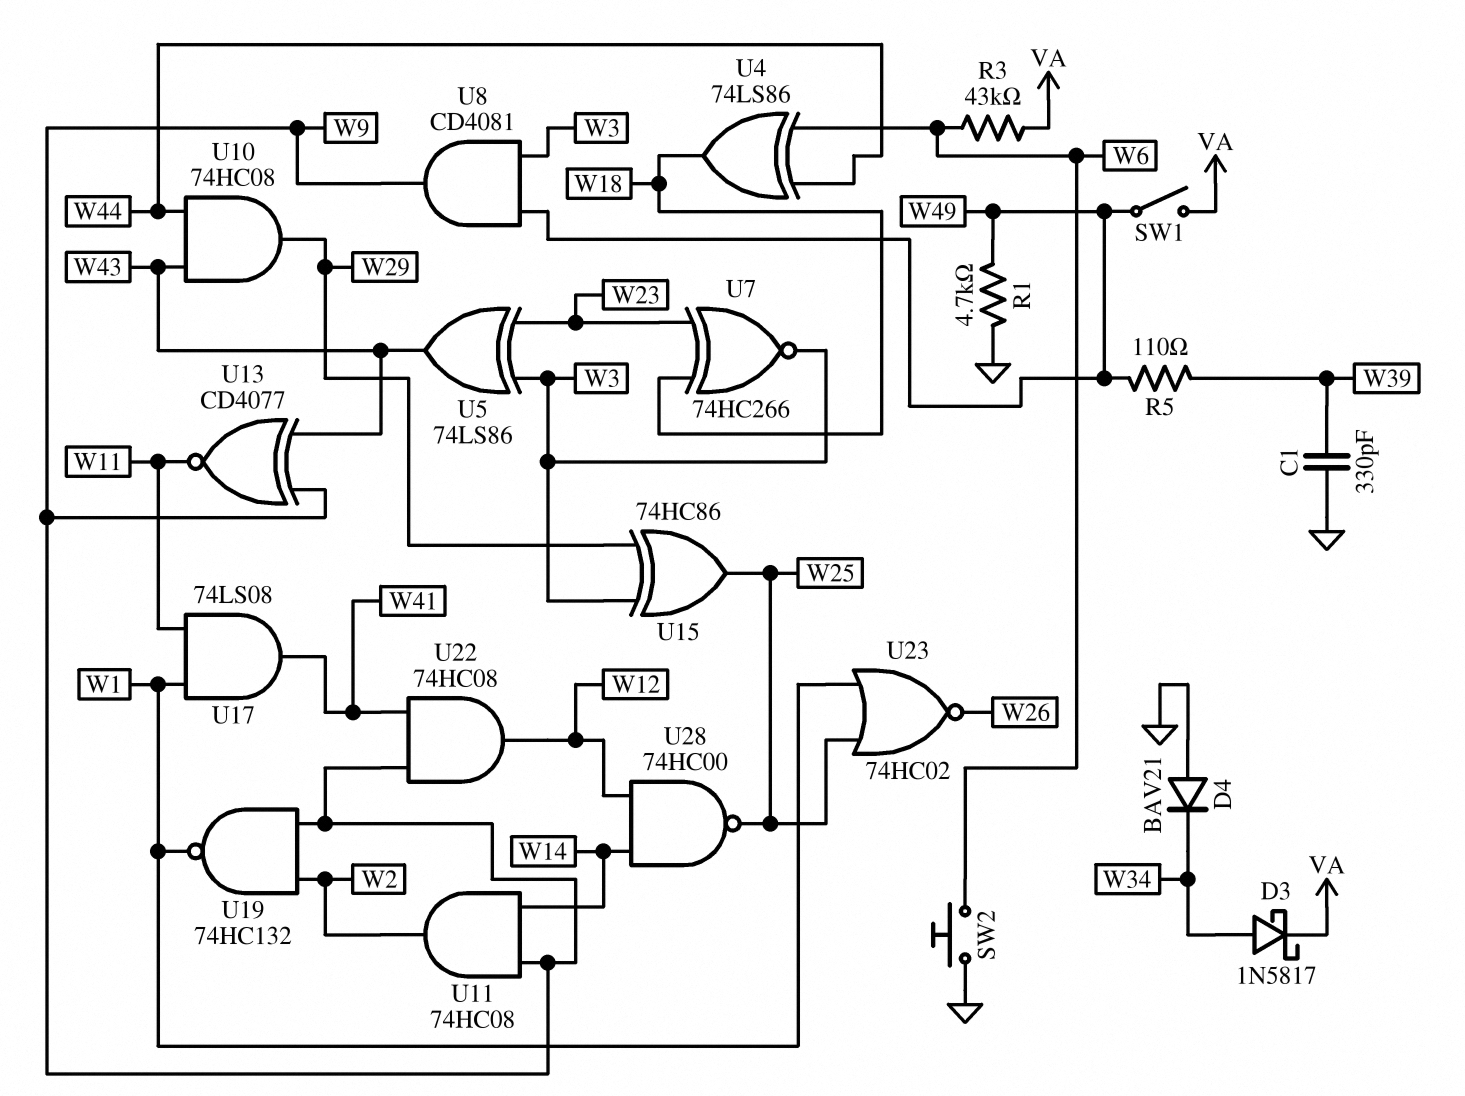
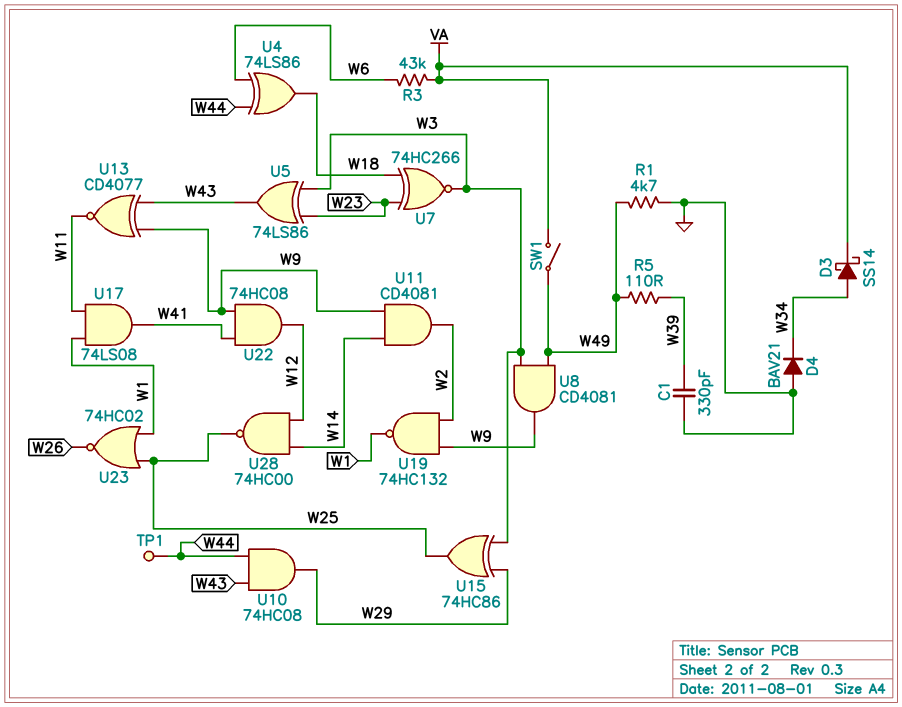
D3: schottky 1N5817 (A W34, K VA) -> schottky SS14 (A W34, K VA)
SW2: button (GND, W6) -> none
TP1: none -> test point (W44)
U11: AND 74HC08 (in W9, in W14, out W2) -> AND CD4081 (in W9, in W14, out W2)

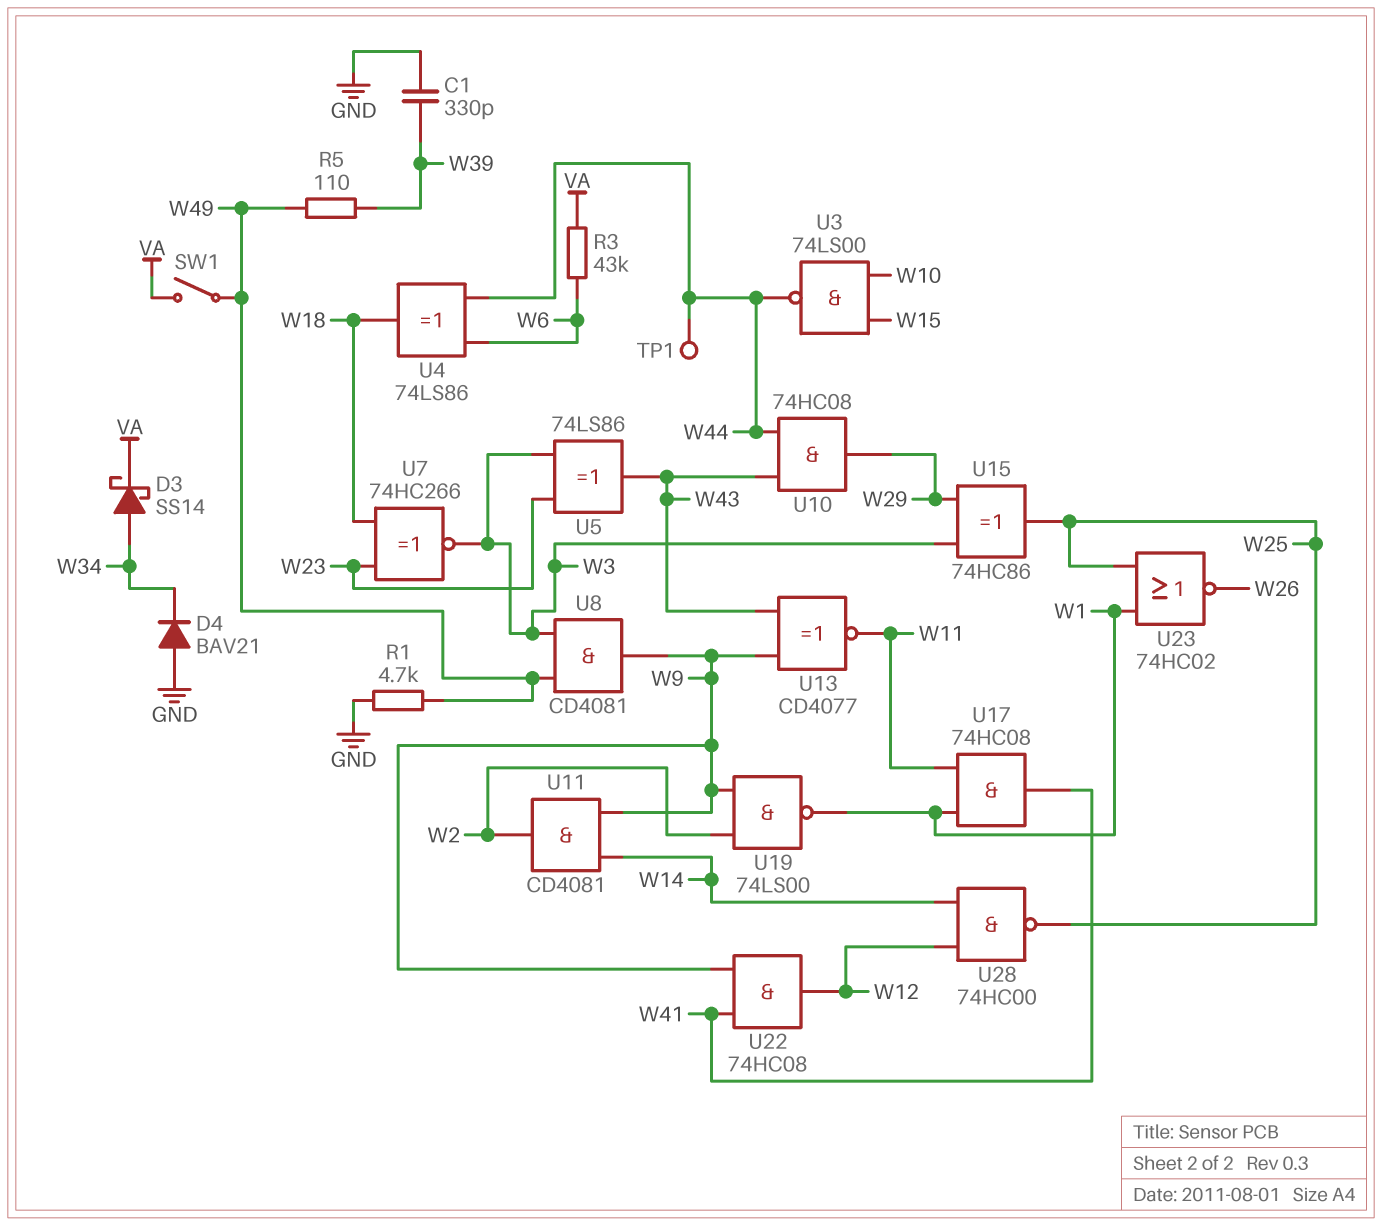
U3: none -> NAND 74LS00 (in W10, in W15, out W44)
U17: AND 74LS08 (in W1, in W11, out W41) -> AND 74HC08 (in W1, in W11, out W41)
U19: NAND 74HC132 (in W2, in W9, out W1) -> NAND 74LS00 (in W2, in W9, out W1)

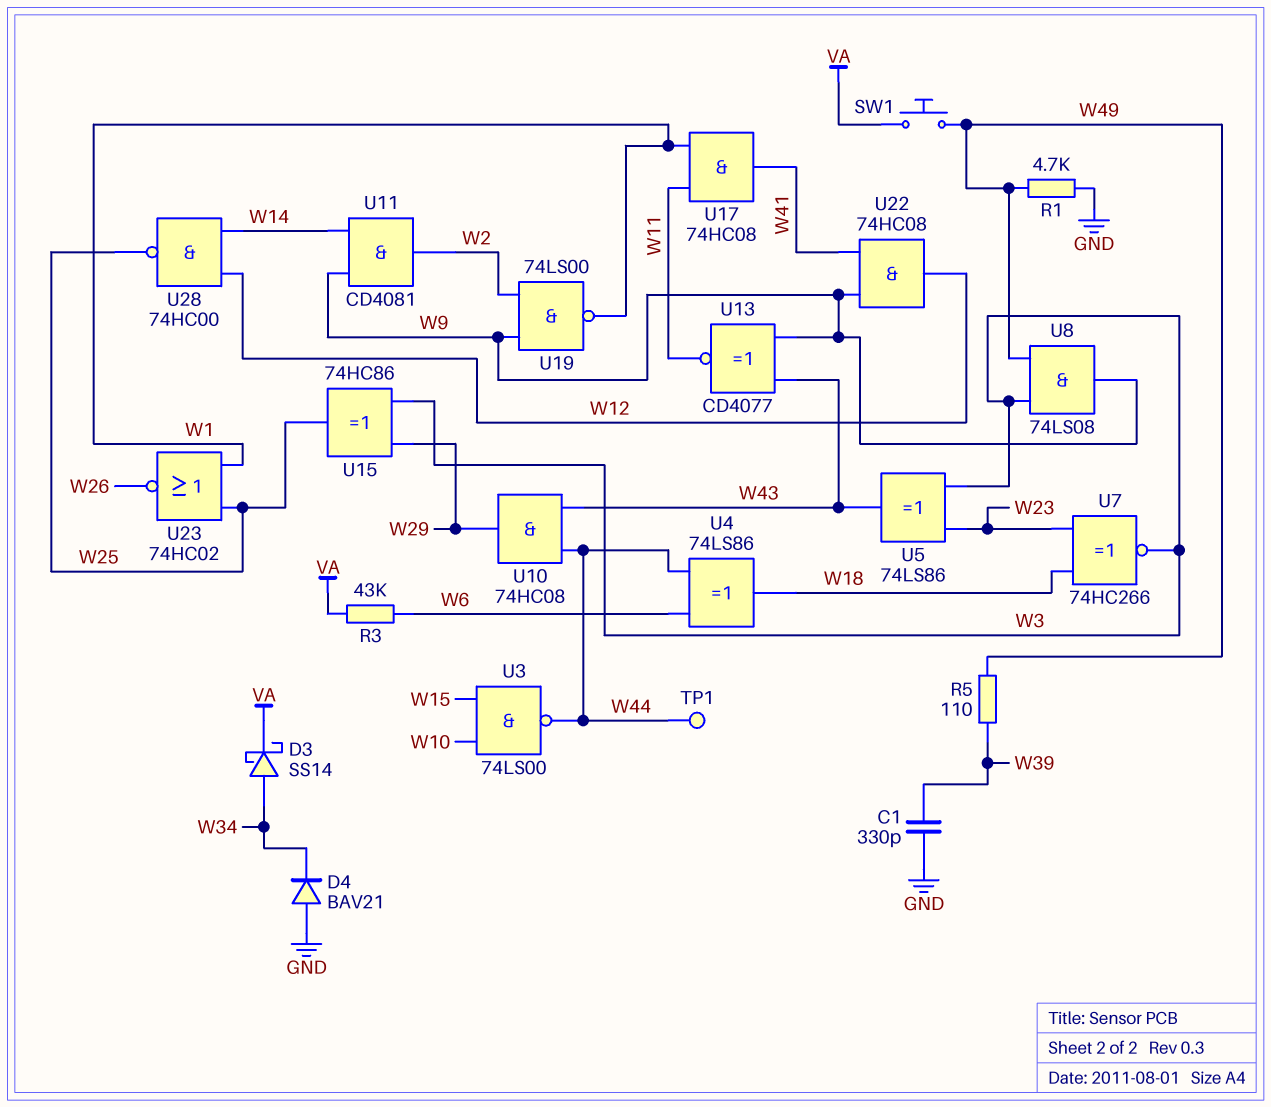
SW1: switch (VA, W49) -> button (VA, W49)
U8: AND CD4081 (in W3, in W49, out W9) -> AND 74LS08 (in W3, in W49, out W9)

